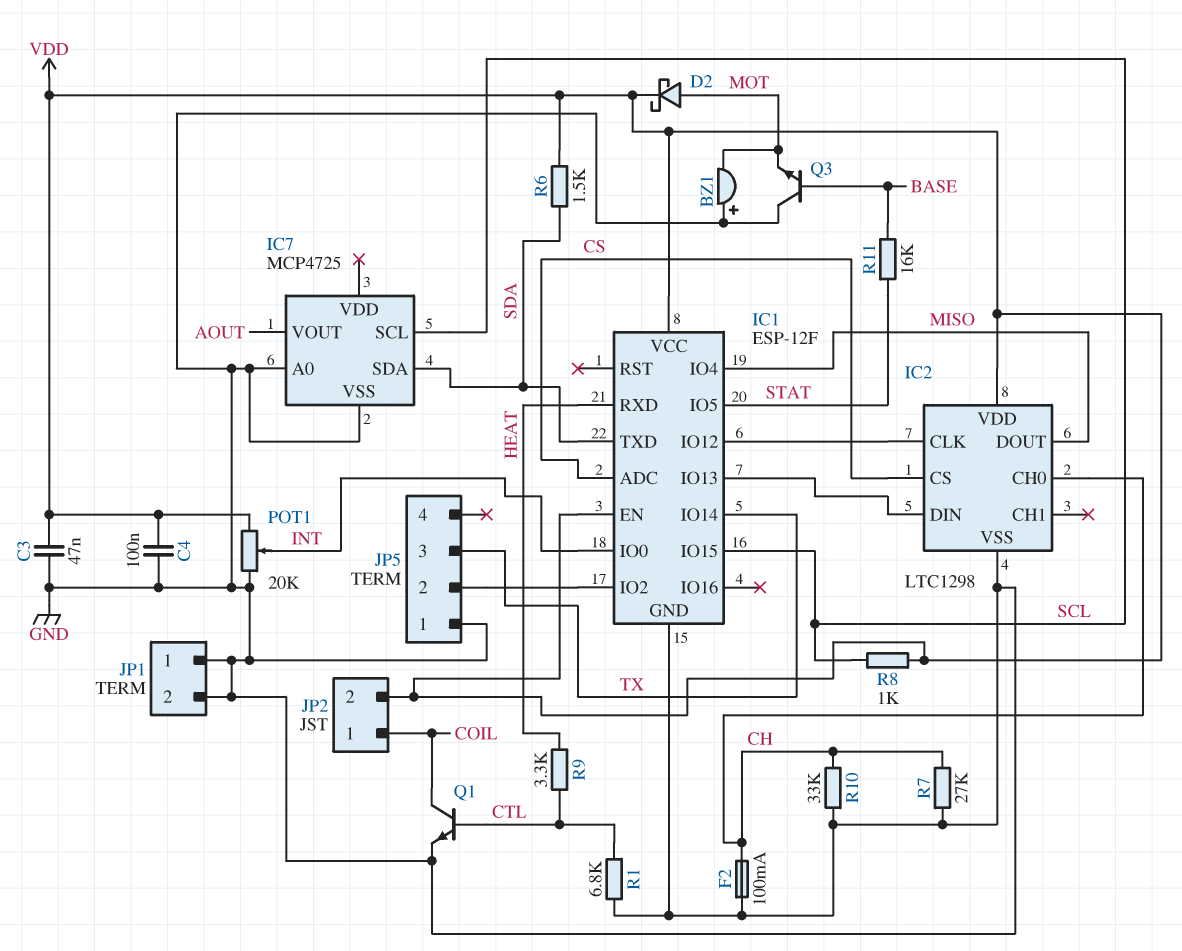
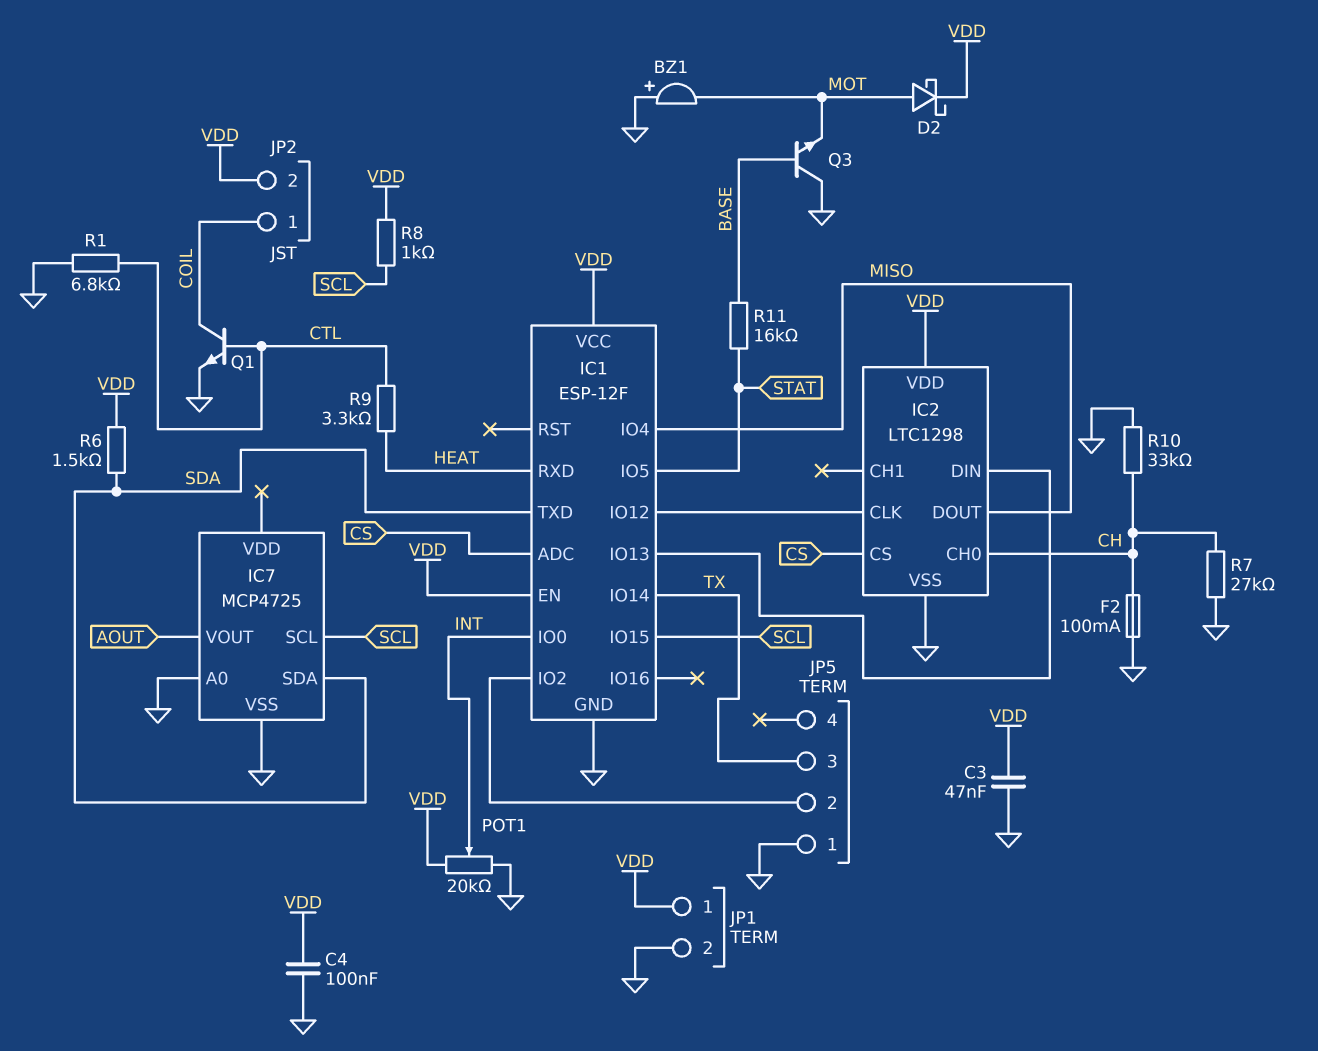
JP1 pin 1: GND -> VDD

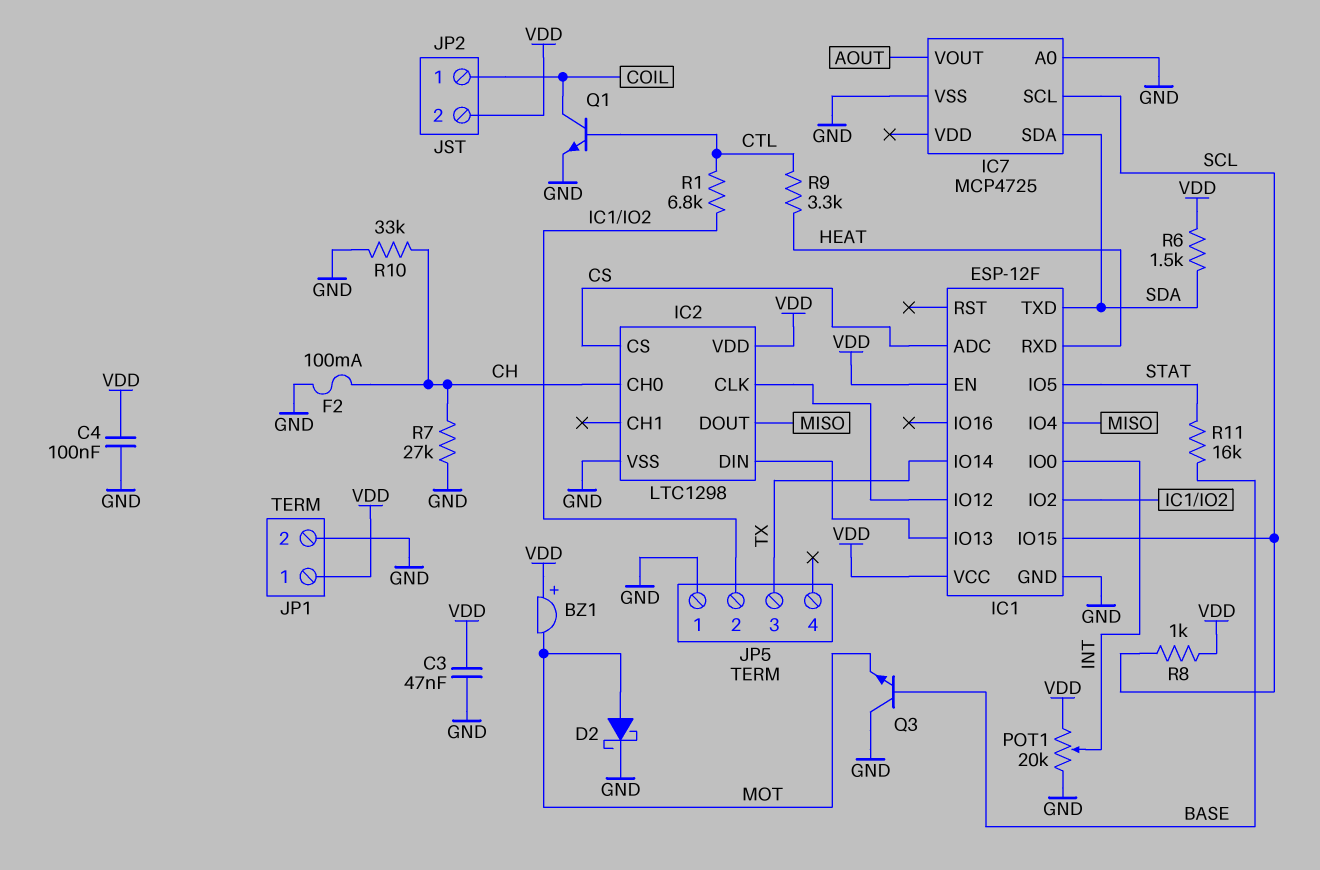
BZ1: buzzer (plus GND, minus MOT) -> buzzer (plus VDD, minus MOT)
D2: schottky (A MOT, K VDD) -> schottky (A MOT, K GND)
R1: 6.8k (CTL, GND) -> 6.8k (CTL, IC1/IO2)

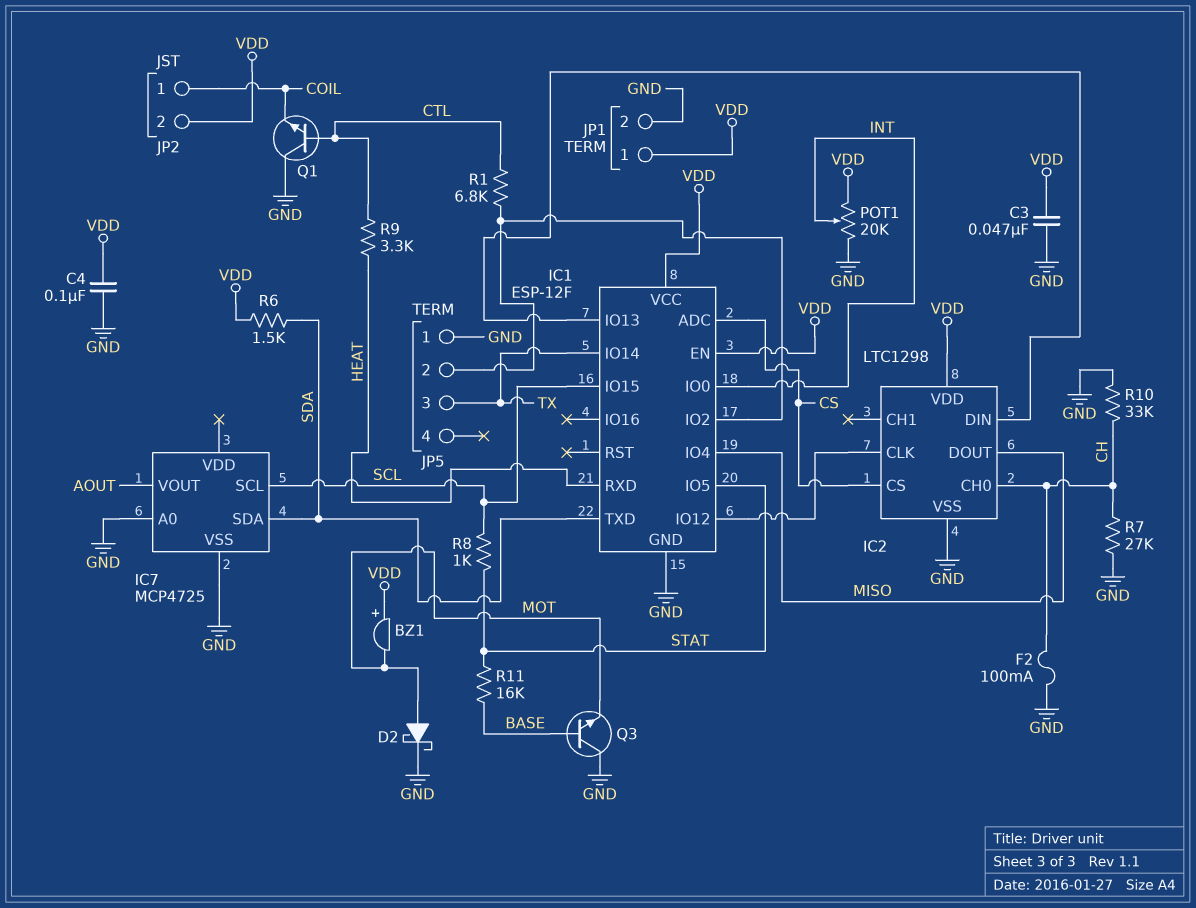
Q1: NPN (B CTL, C COIL, E GND) -> NPN (B CTL, C GND, E COIL)
R8: 1k (SCL, VDD) -> 1k (SCL, STAT)

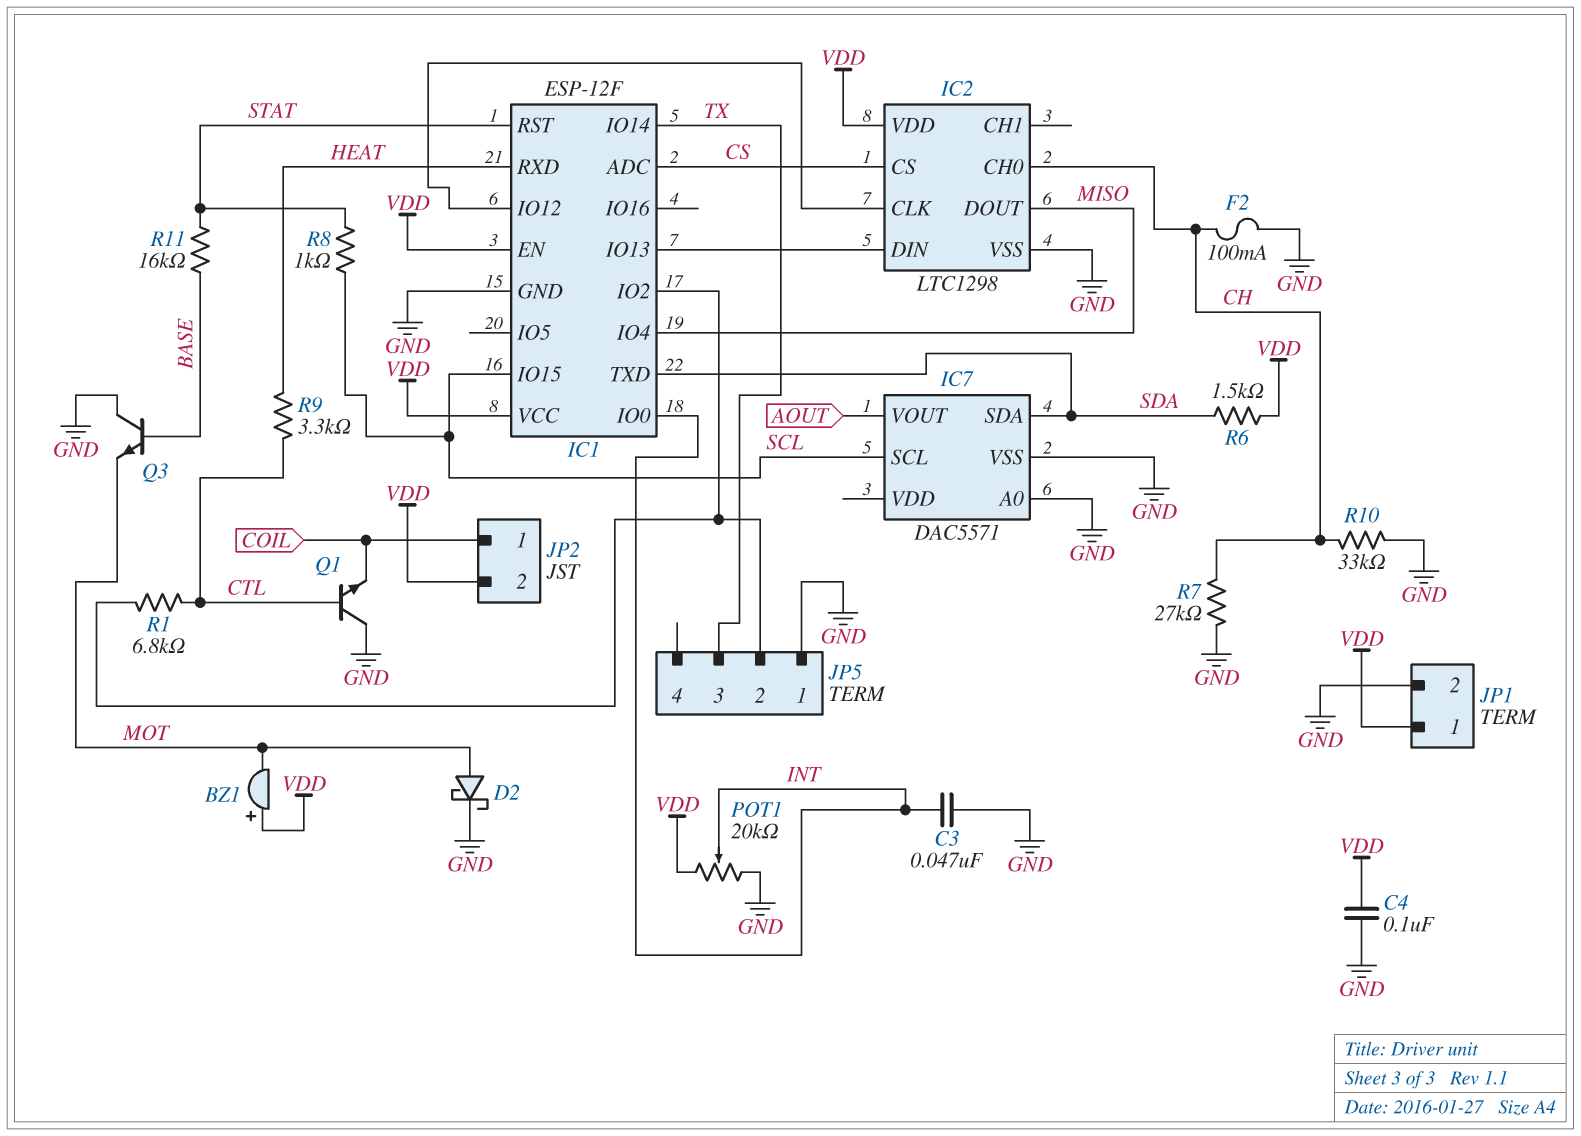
C3: 47nF (GND, VDD) -> 47nF (GND, INT)
IC1 pin IO5: STAT -> none
IC1 pin RST: none -> STAT
IC7: MCP4725 -> DAC5571

